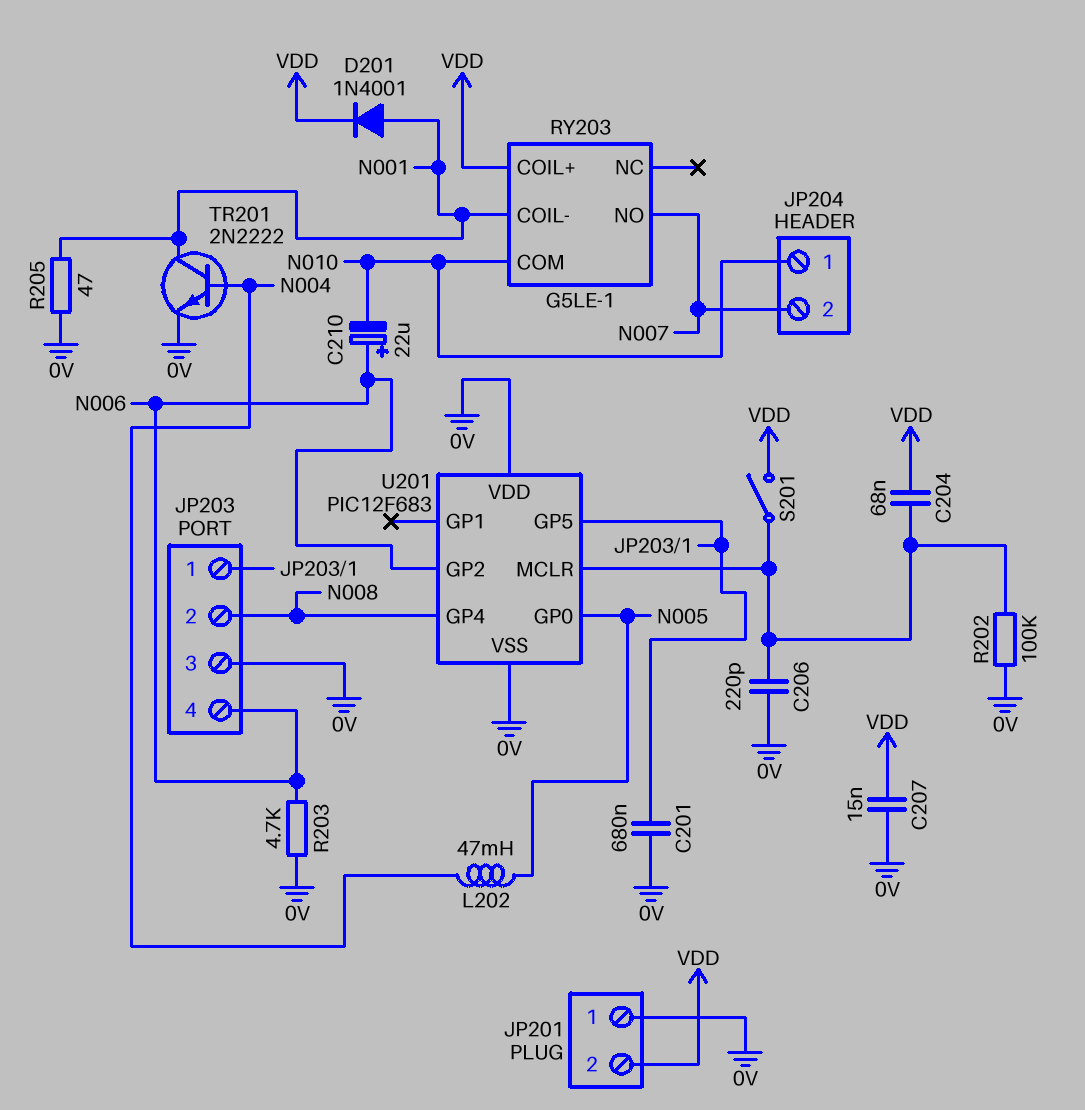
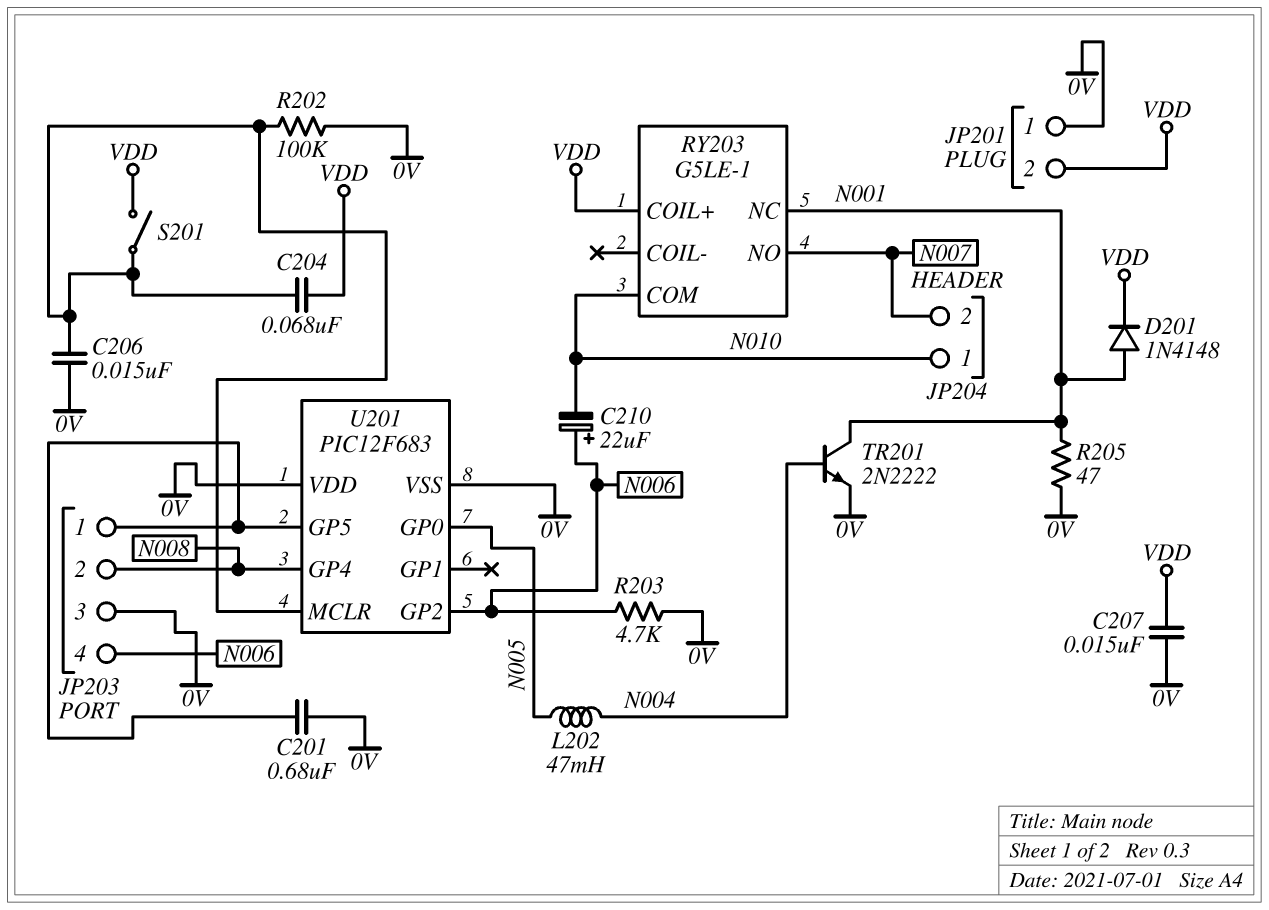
C206: 220pF (0V, U201/MCLR) -> 15nF (0V, U201/MCLR)
D201: diode 1N4001 (A N001, K VDD) -> diode 1N4148 (A N001, K VDD)
RY203 pin COIL-: N001 -> none
RY203 pin NC: none -> N001

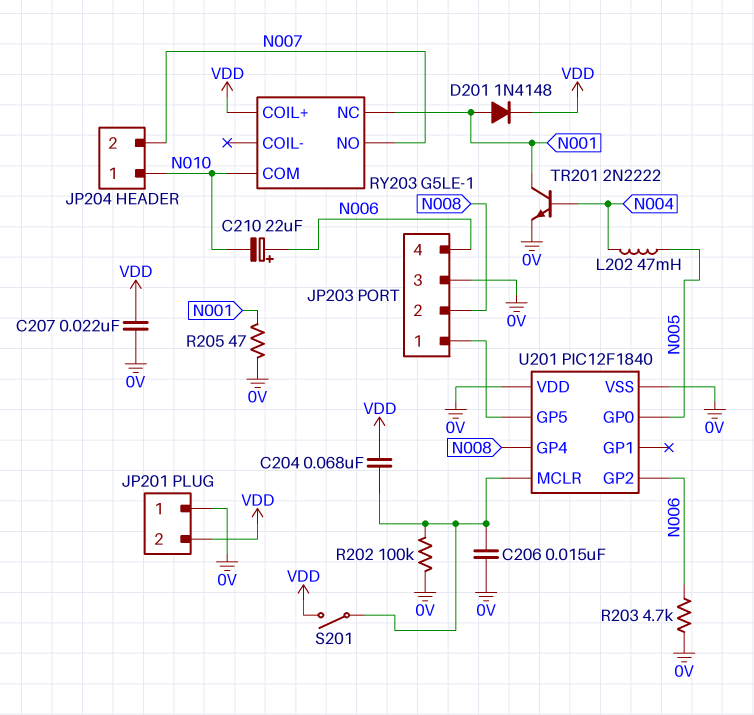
C201: 680nF (0V, JP203/1) -> none
C207: 15nF (0V, VDD) -> 22nF (0V, VDD)
U201: PIC12F683 -> PIC12F1840

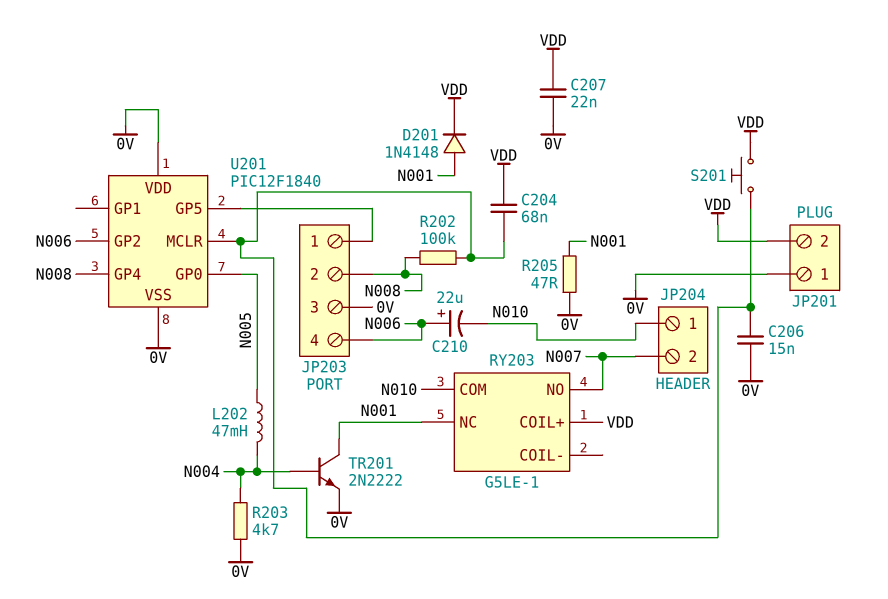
R202: 100k (0V, U201/MCLR) -> 100k (N008, U201/MCLR)
R203: 4.7k (0V, N006) -> 4.7k (0V, N004)
S201: switch (U201/MCLR, VDD) -> button (U201/MCLR, VDD)

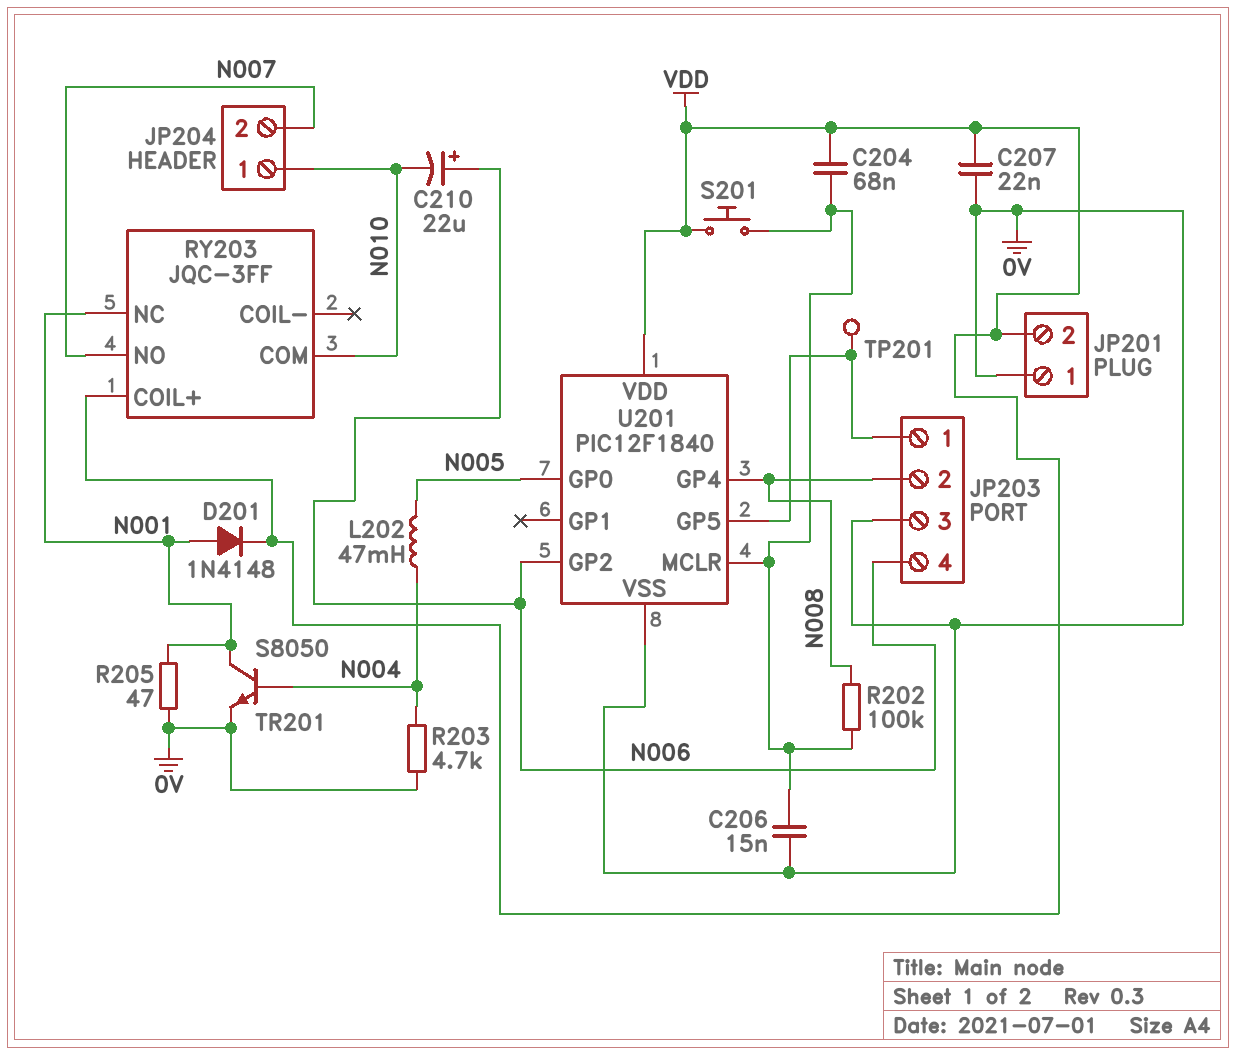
RY203: G5LE-1 -> JQC-3FF
TP201: none -> test point (JP203/1)
TR201: NPN 2N2222 (B N004, C N001, E 0V) -> NPN S8050 (B N004, C N001, E 0V)
U201 pin VDD: 0V -> VDD

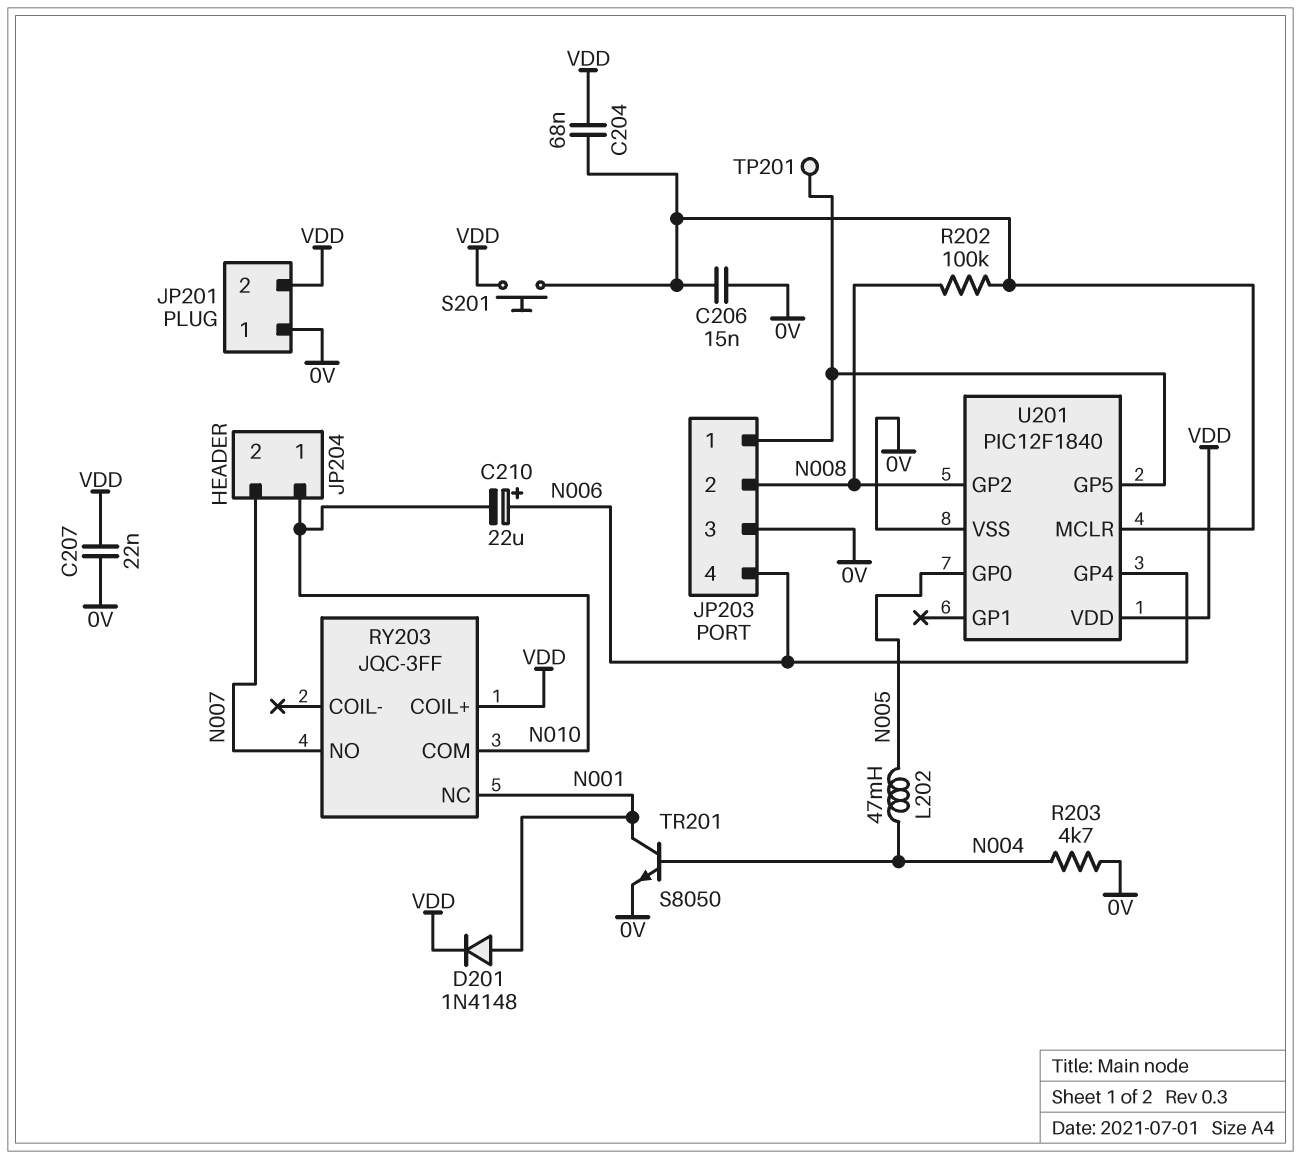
R205: 47 (0V, N001) -> none
U201 pin GP2: N006 -> N008
U201 pin GP4: N008 -> N006

